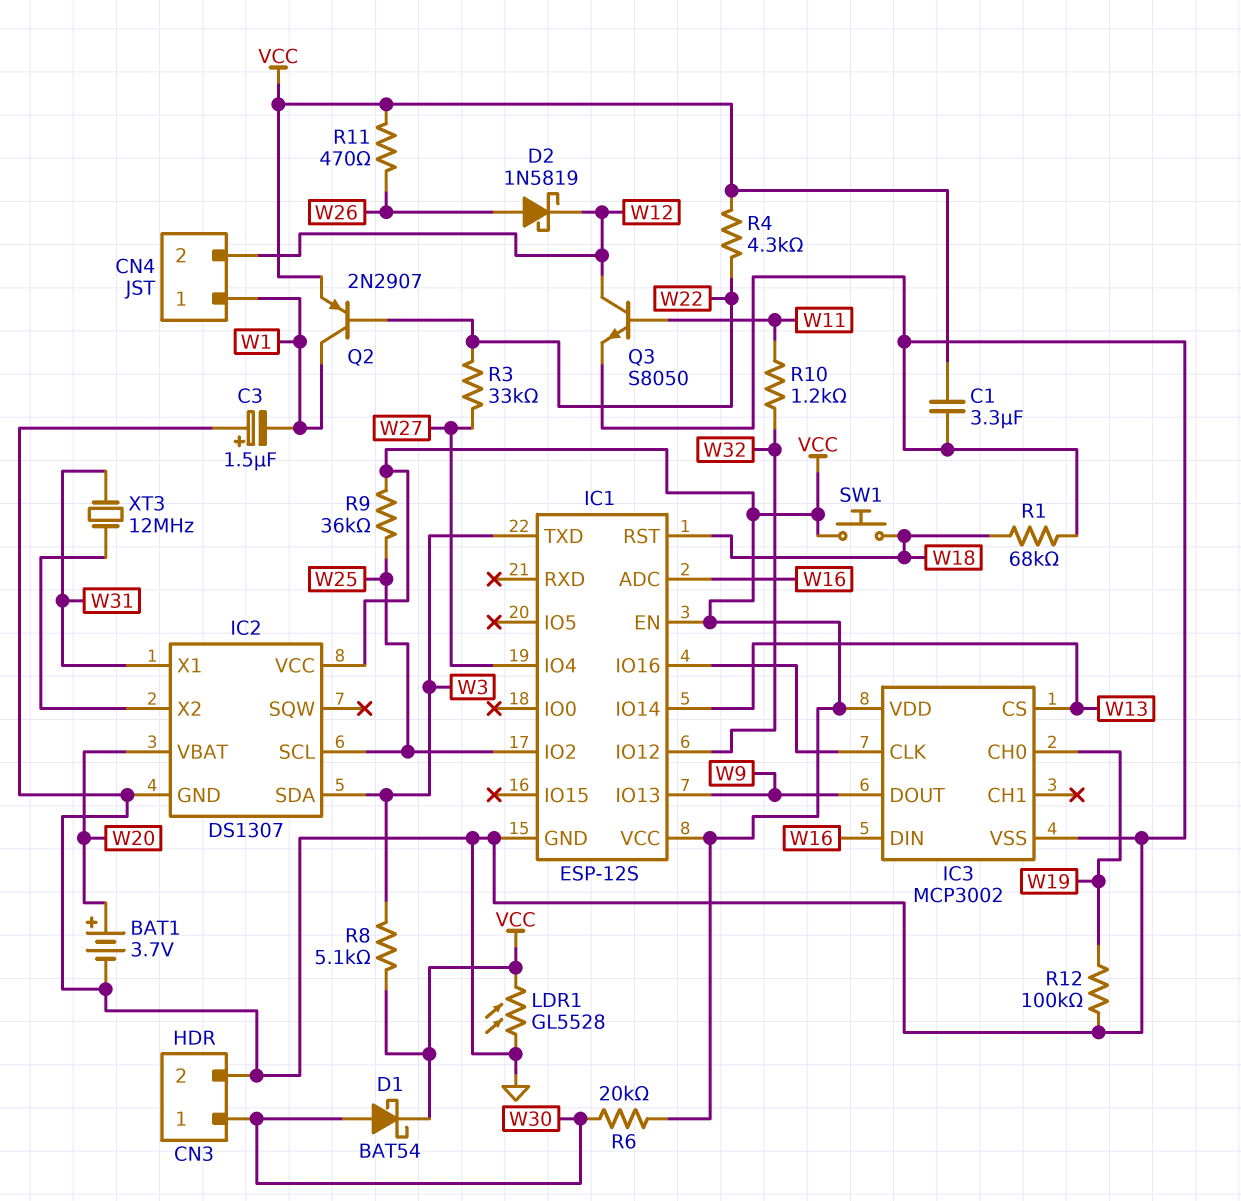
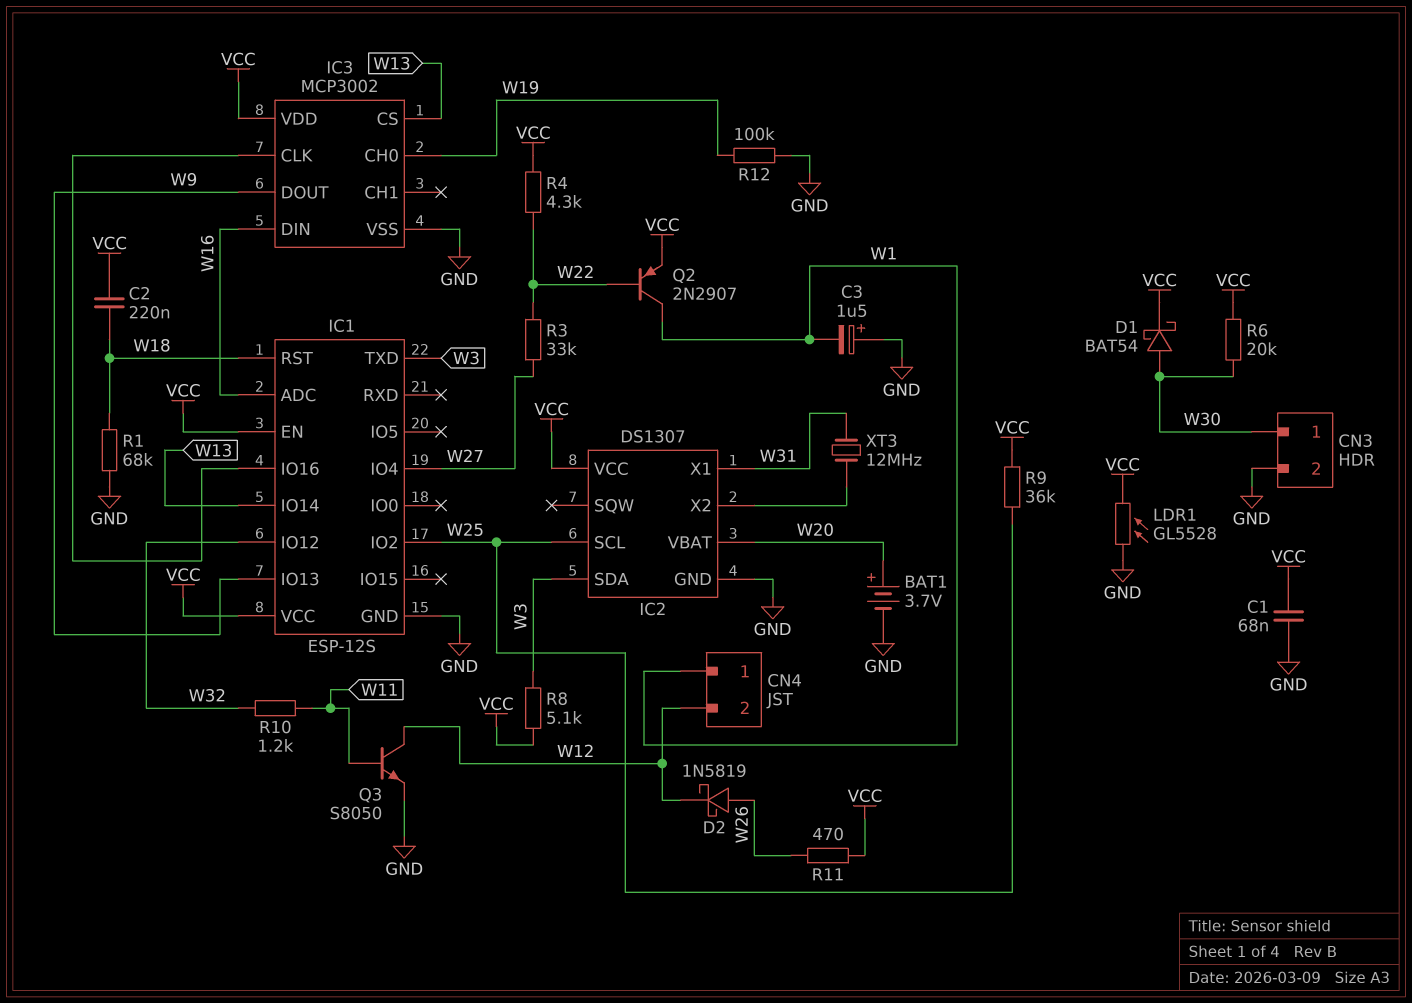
C1: 3.3uF (GND, VCC) -> 68nF (GND, VCC)
C2: none -> 220nF (VCC, W18)
SW1: button (VCC, W18) -> none

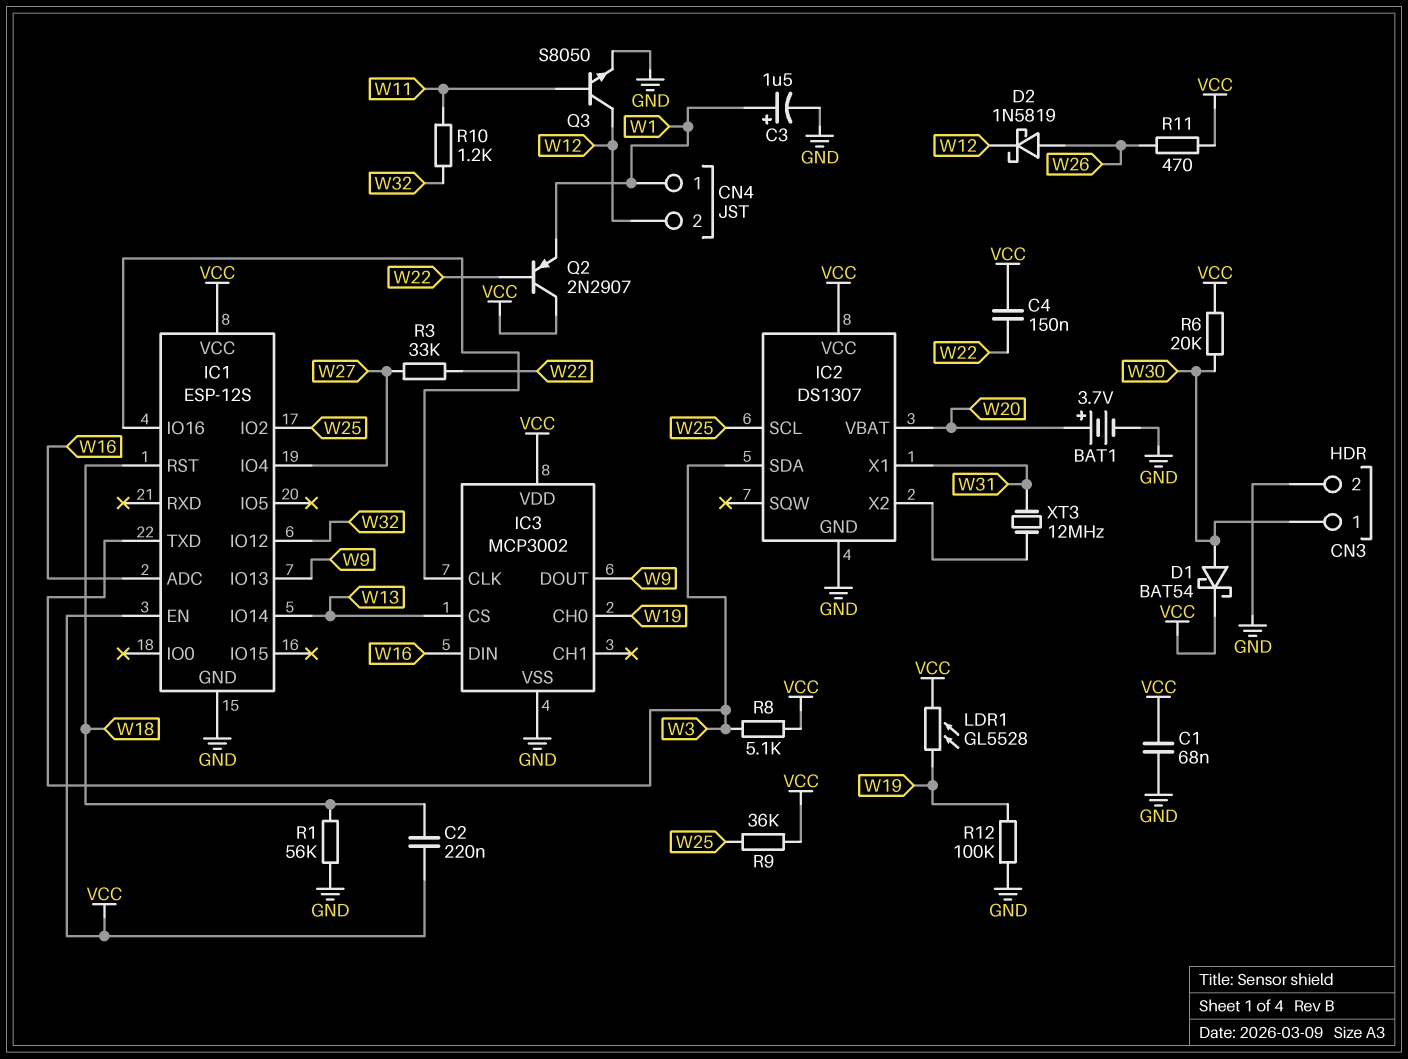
C3: 1.5uF (plus GND, minus W1) -> 1.5uF (plus W1, minus GND)
C4: none -> 150nF (VCC, W22)
LDR1: GL5528 (GND, VCC) -> GL5528 (VCC, W19)
Q2: PNP 2N2907 (B W22, C W1, E VCC) -> PNP 2N2907 (B W22, C VCC, E W1)
R1: 68k (GND, W18) -> 56k (GND, W18)
R4: 4.3k (VCC, W22) -> none

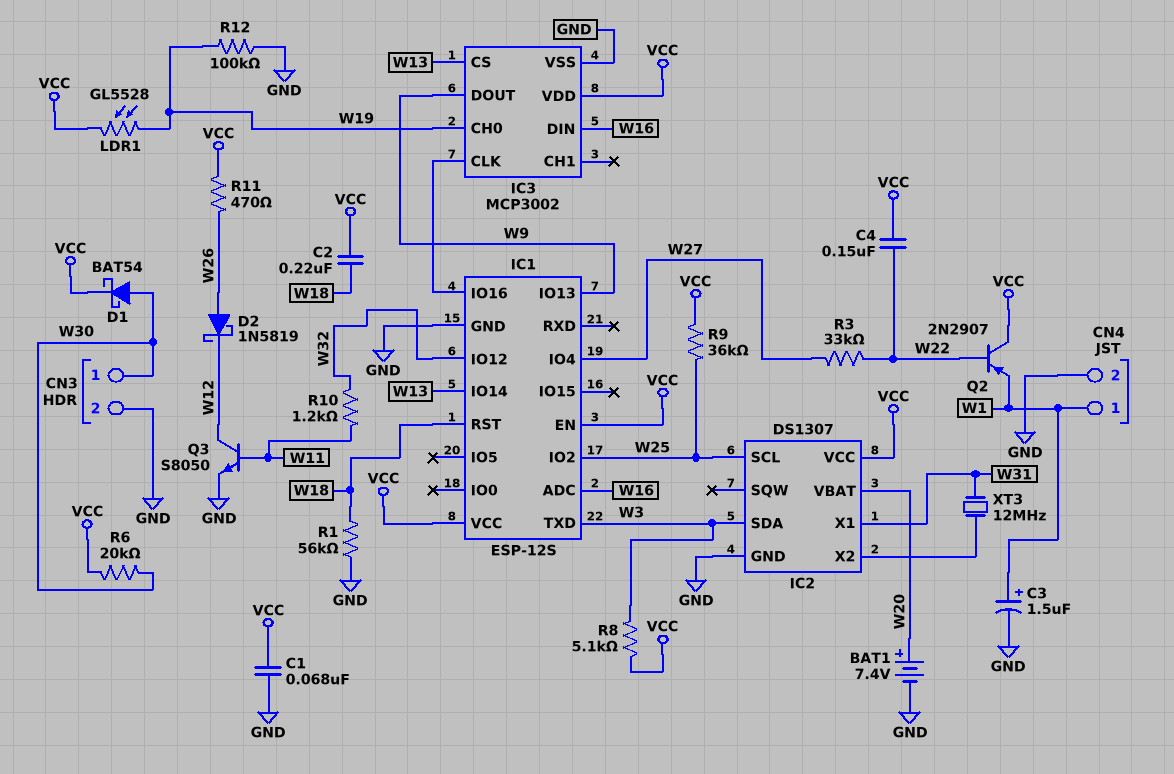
BAT1: 3.7V (plus W20, minus GND) -> 7.4V (plus W20, minus GND)
CN4 pin 2: W12 -> GND

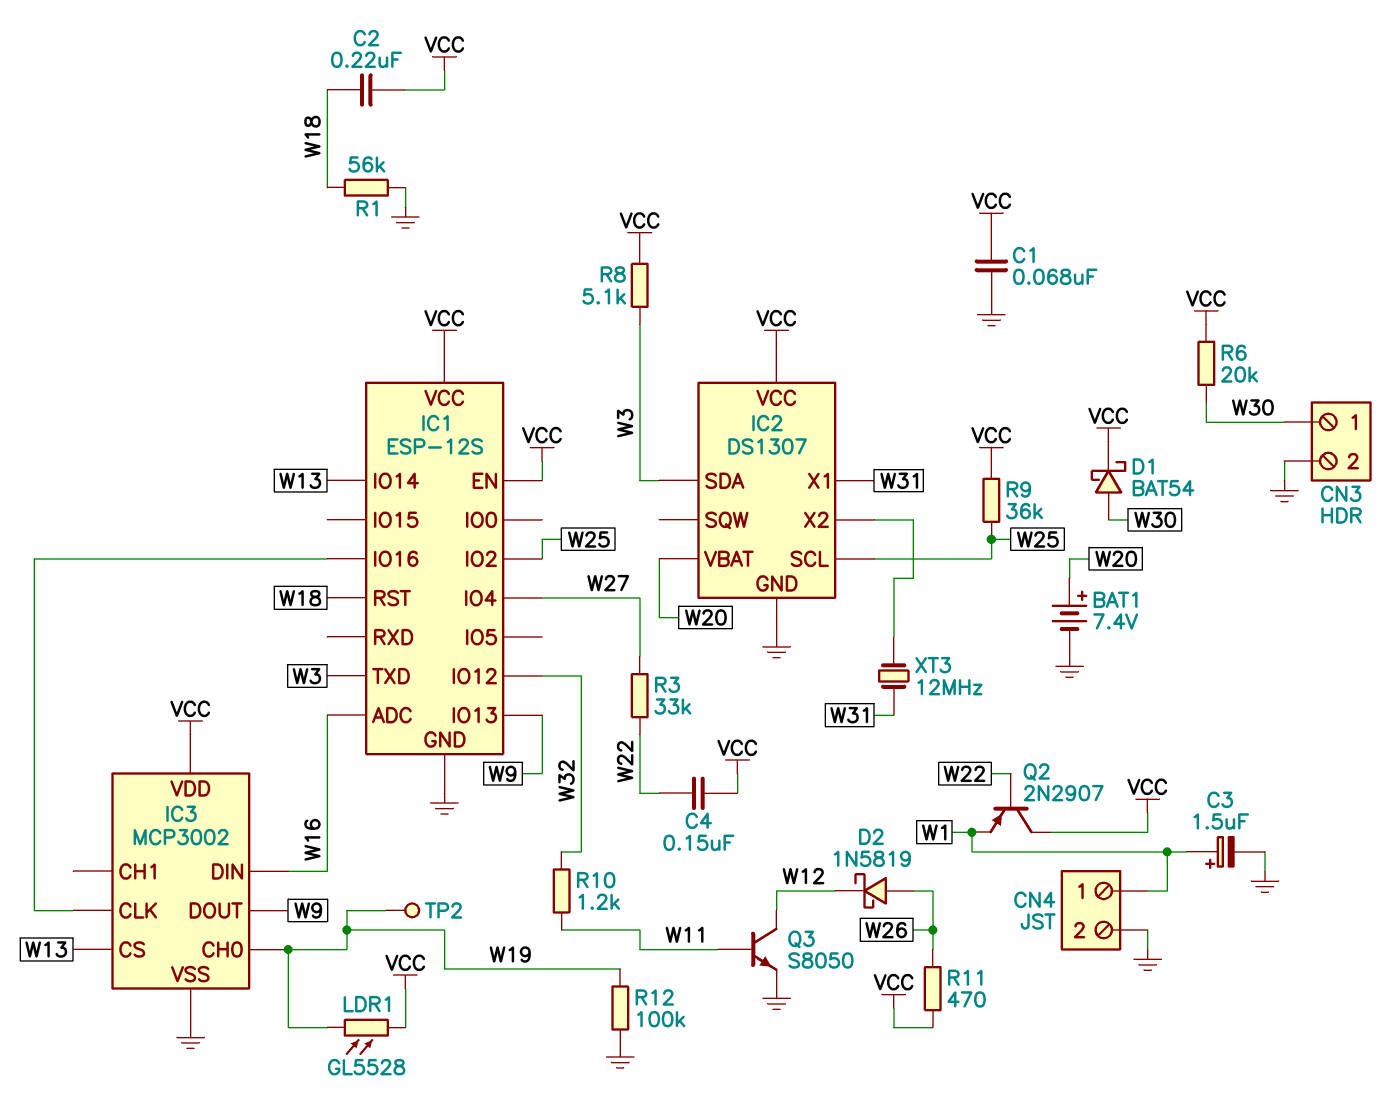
TP2: none -> test point (W19)

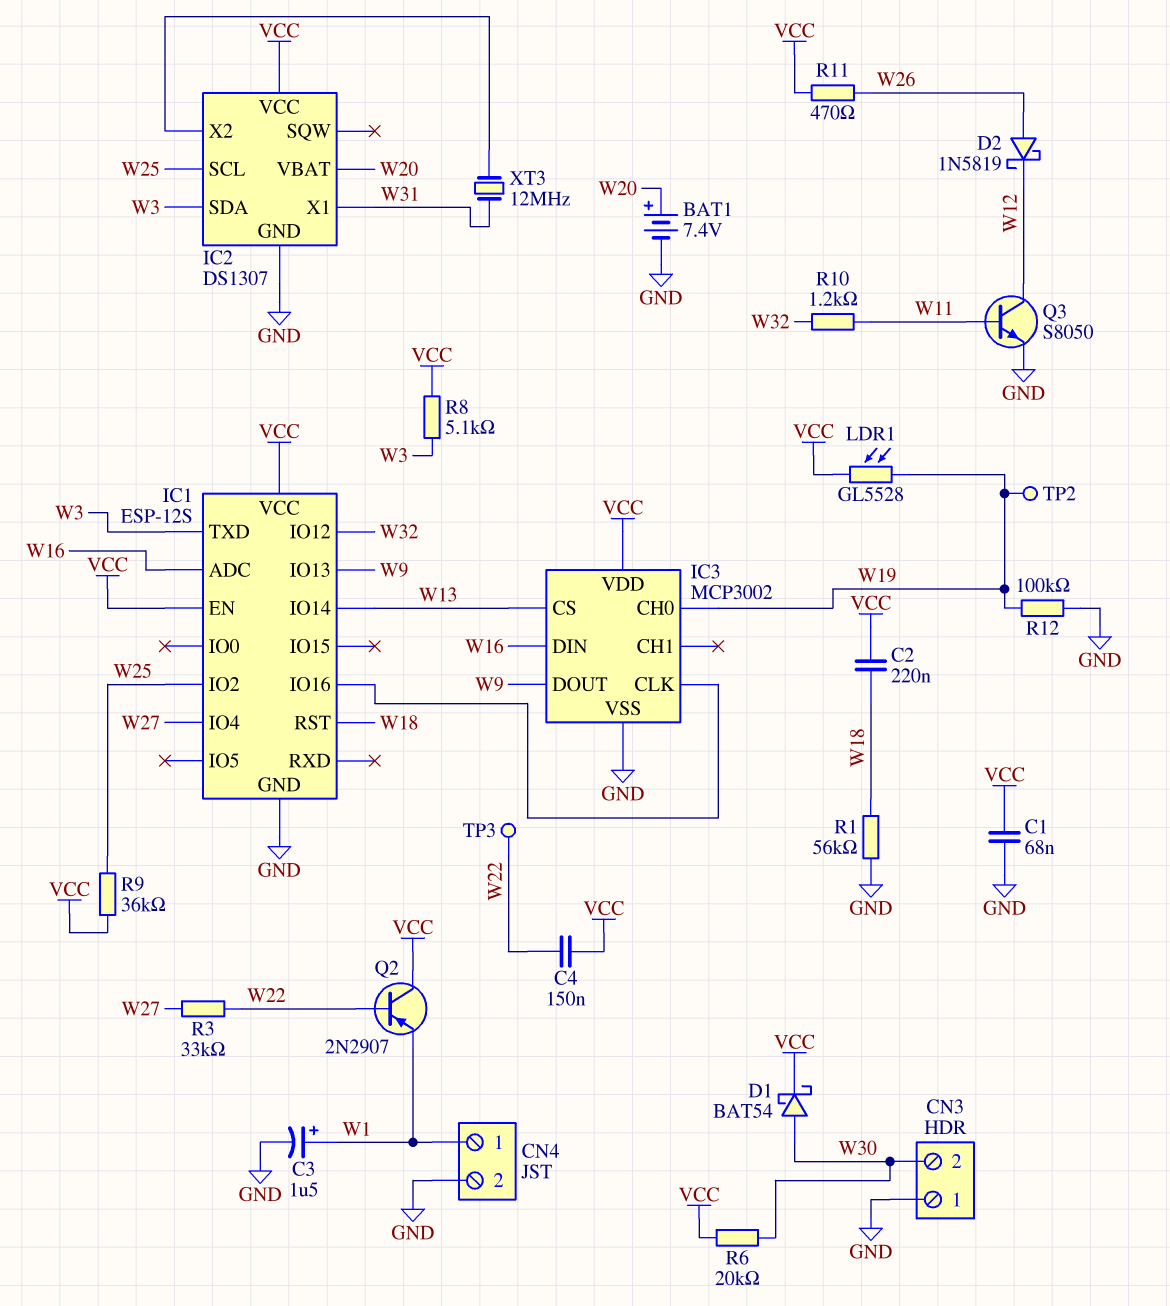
CN3 pin 1: W30 -> GND
CN3 pin 2: GND -> W30
TP3: none -> test point (W22)

